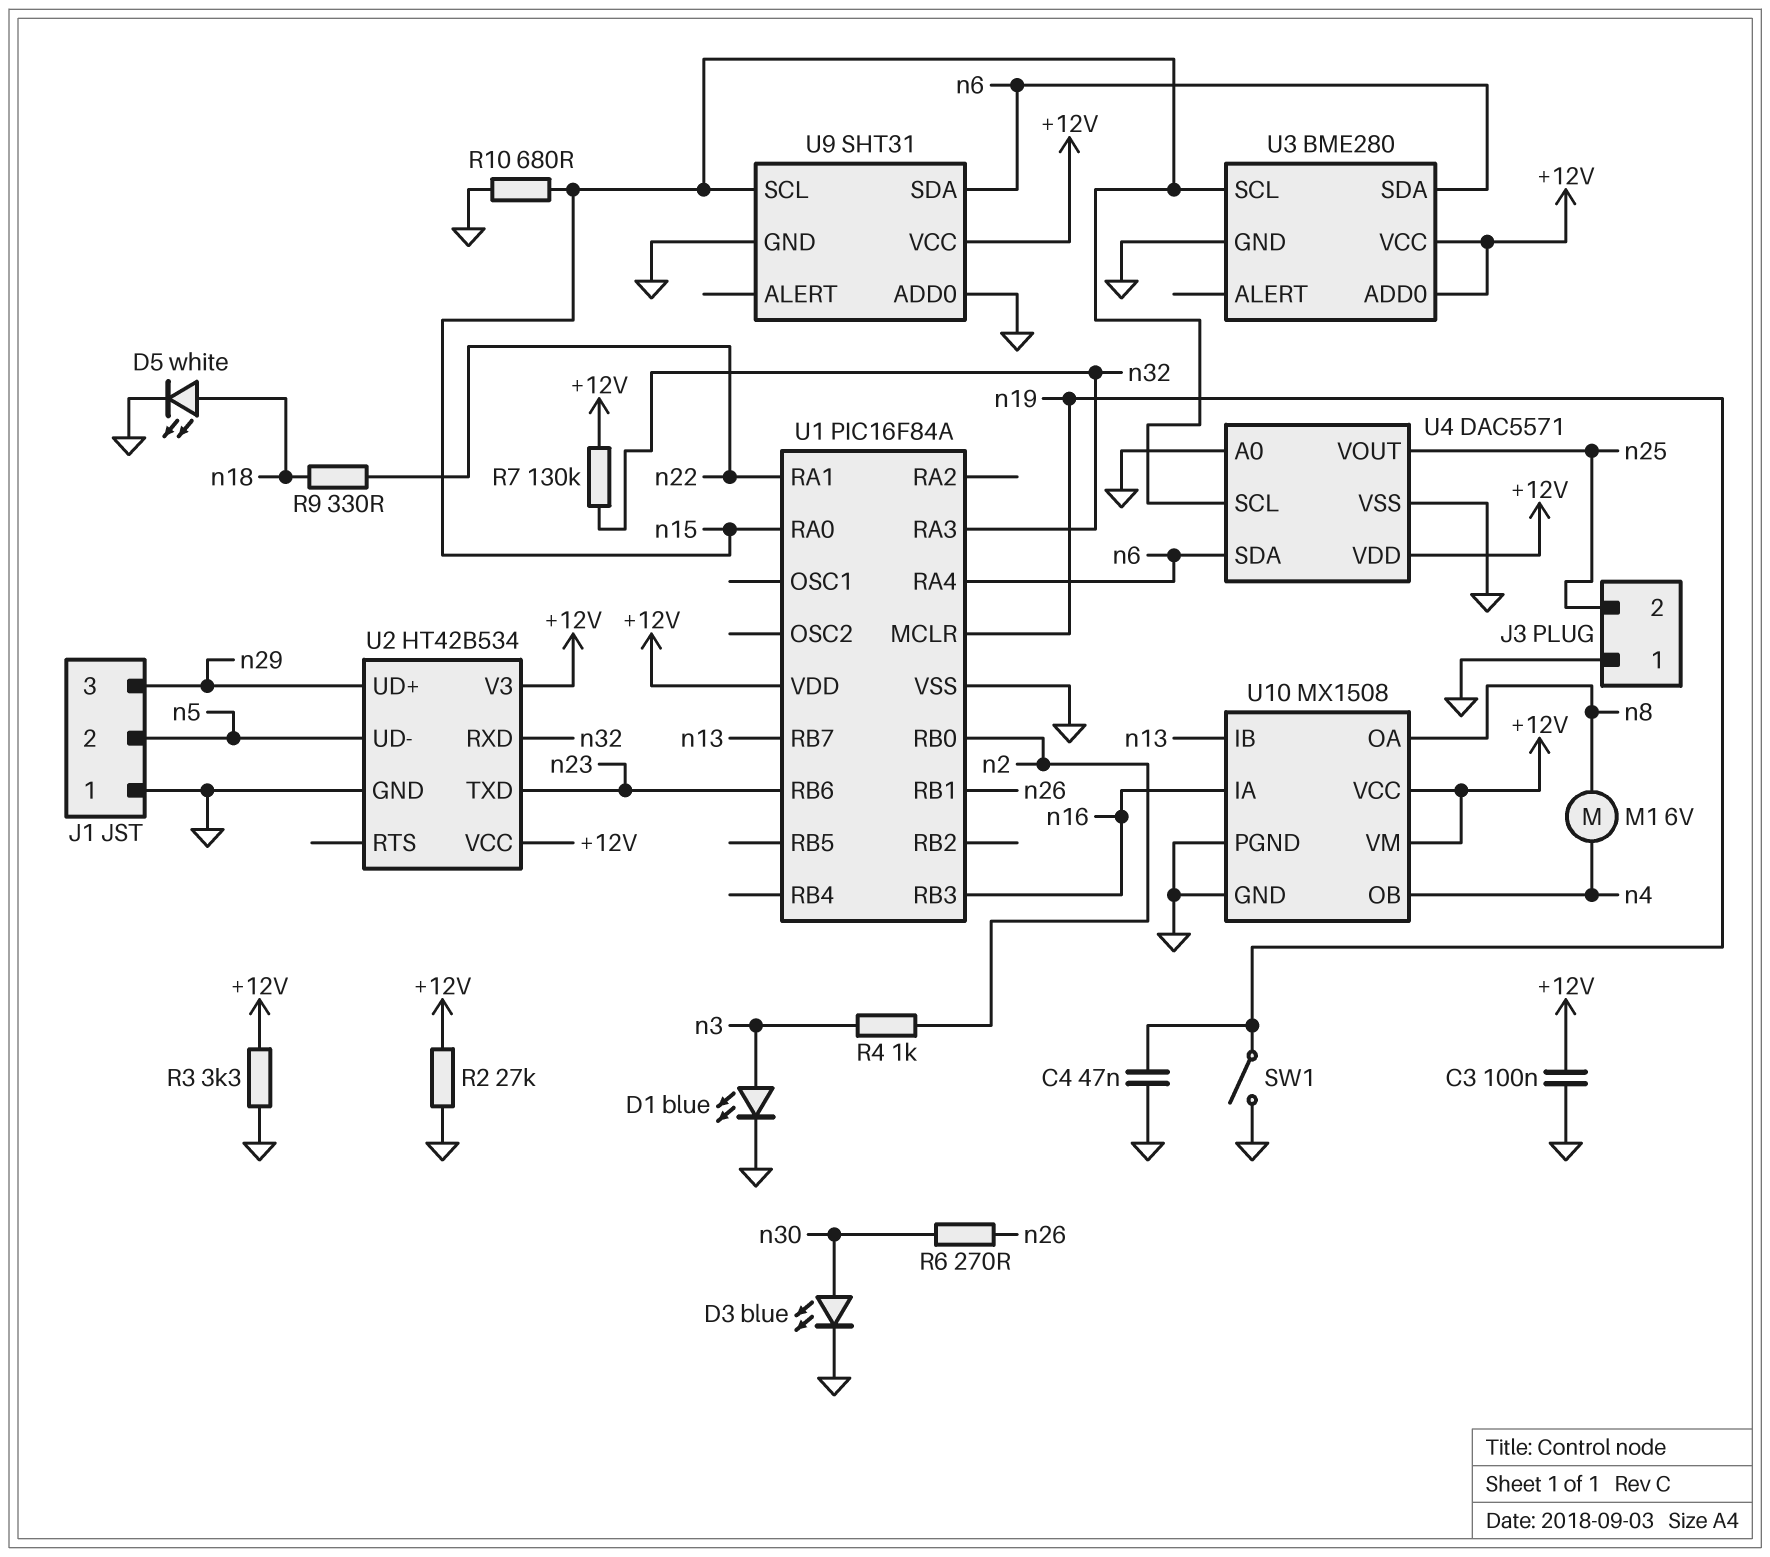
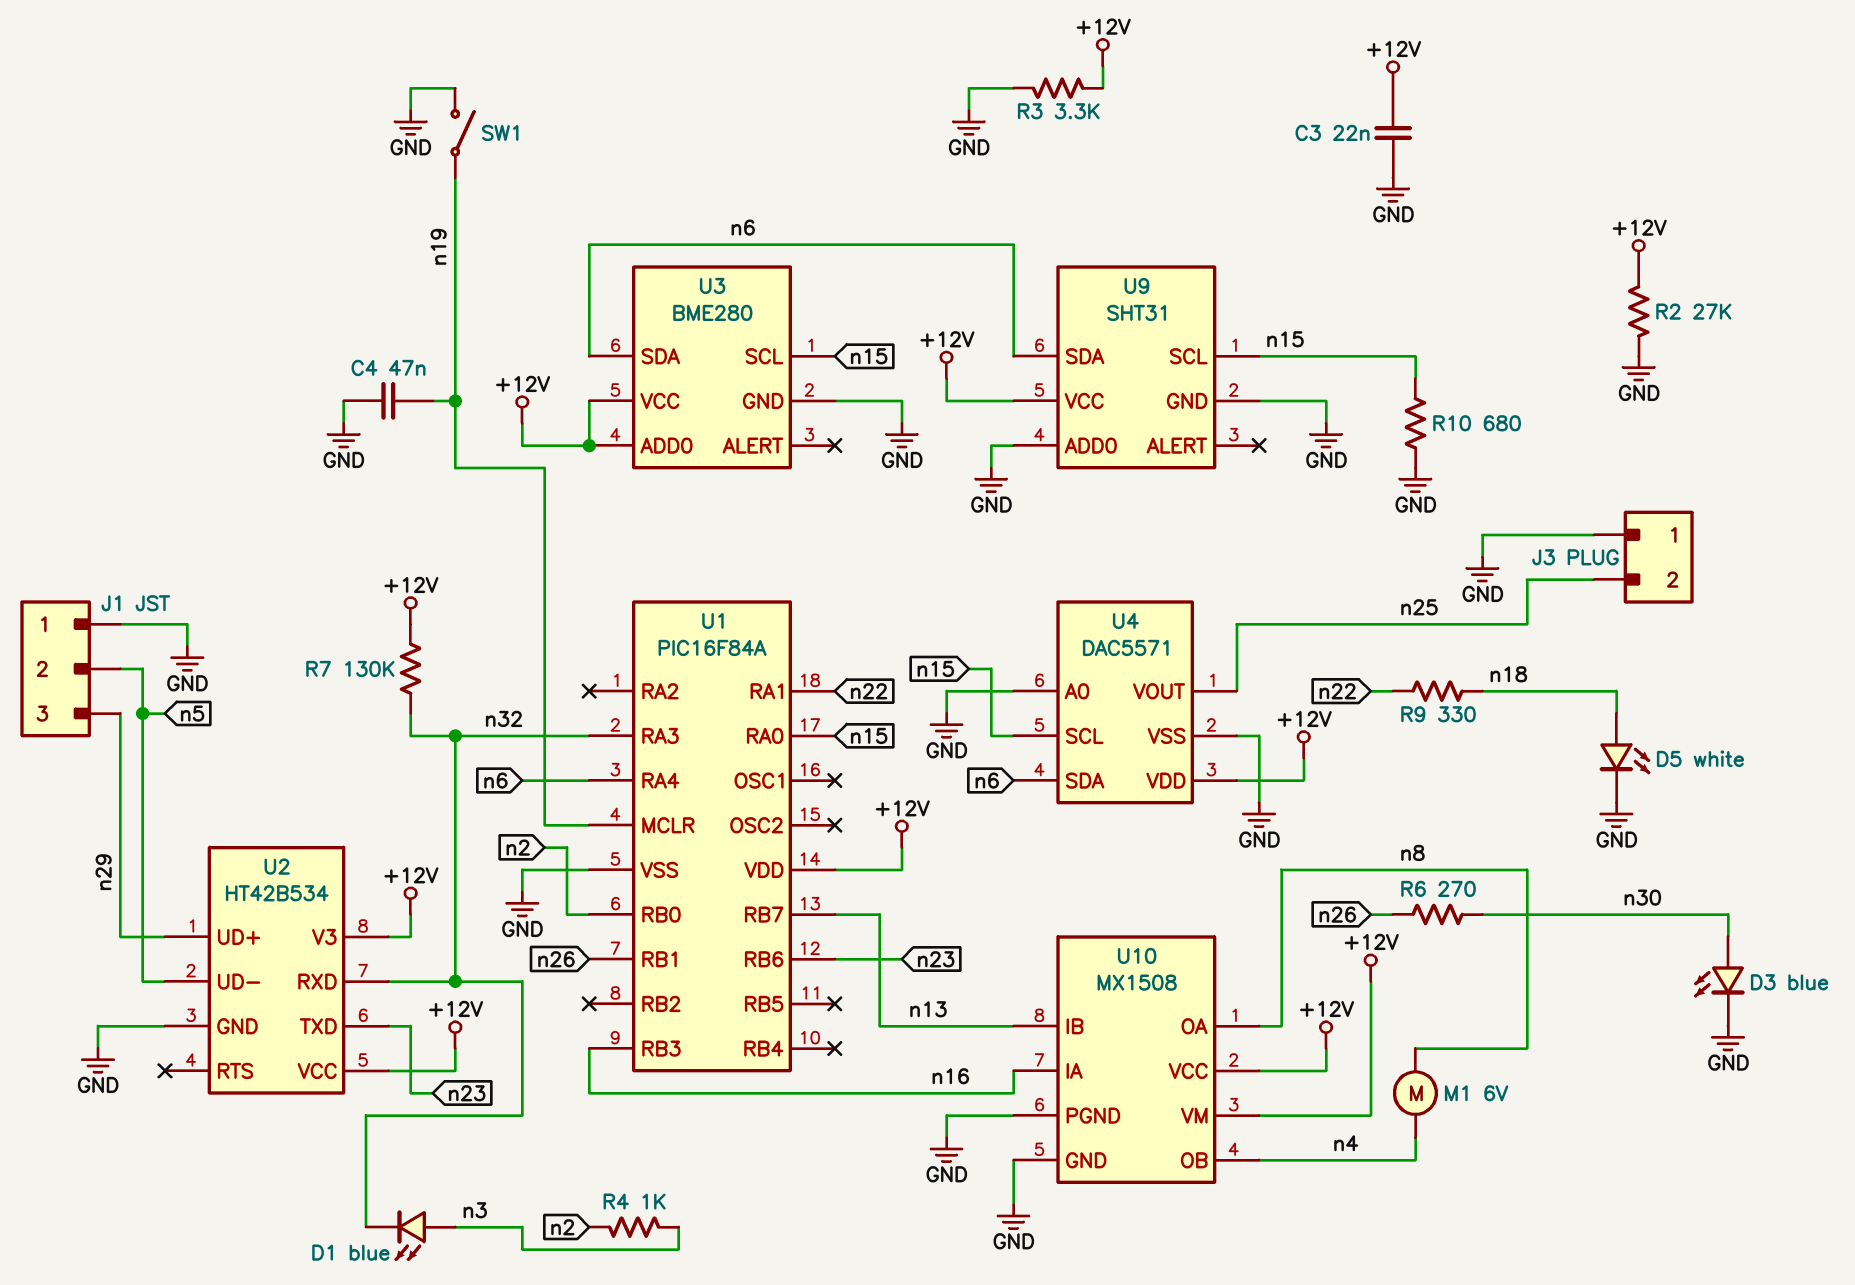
C3: 100nF (+12V, GND) -> 22nF (+12V, GND)
D1: LED blue (A n3, K GND) -> LED blue (A n3, K n32)

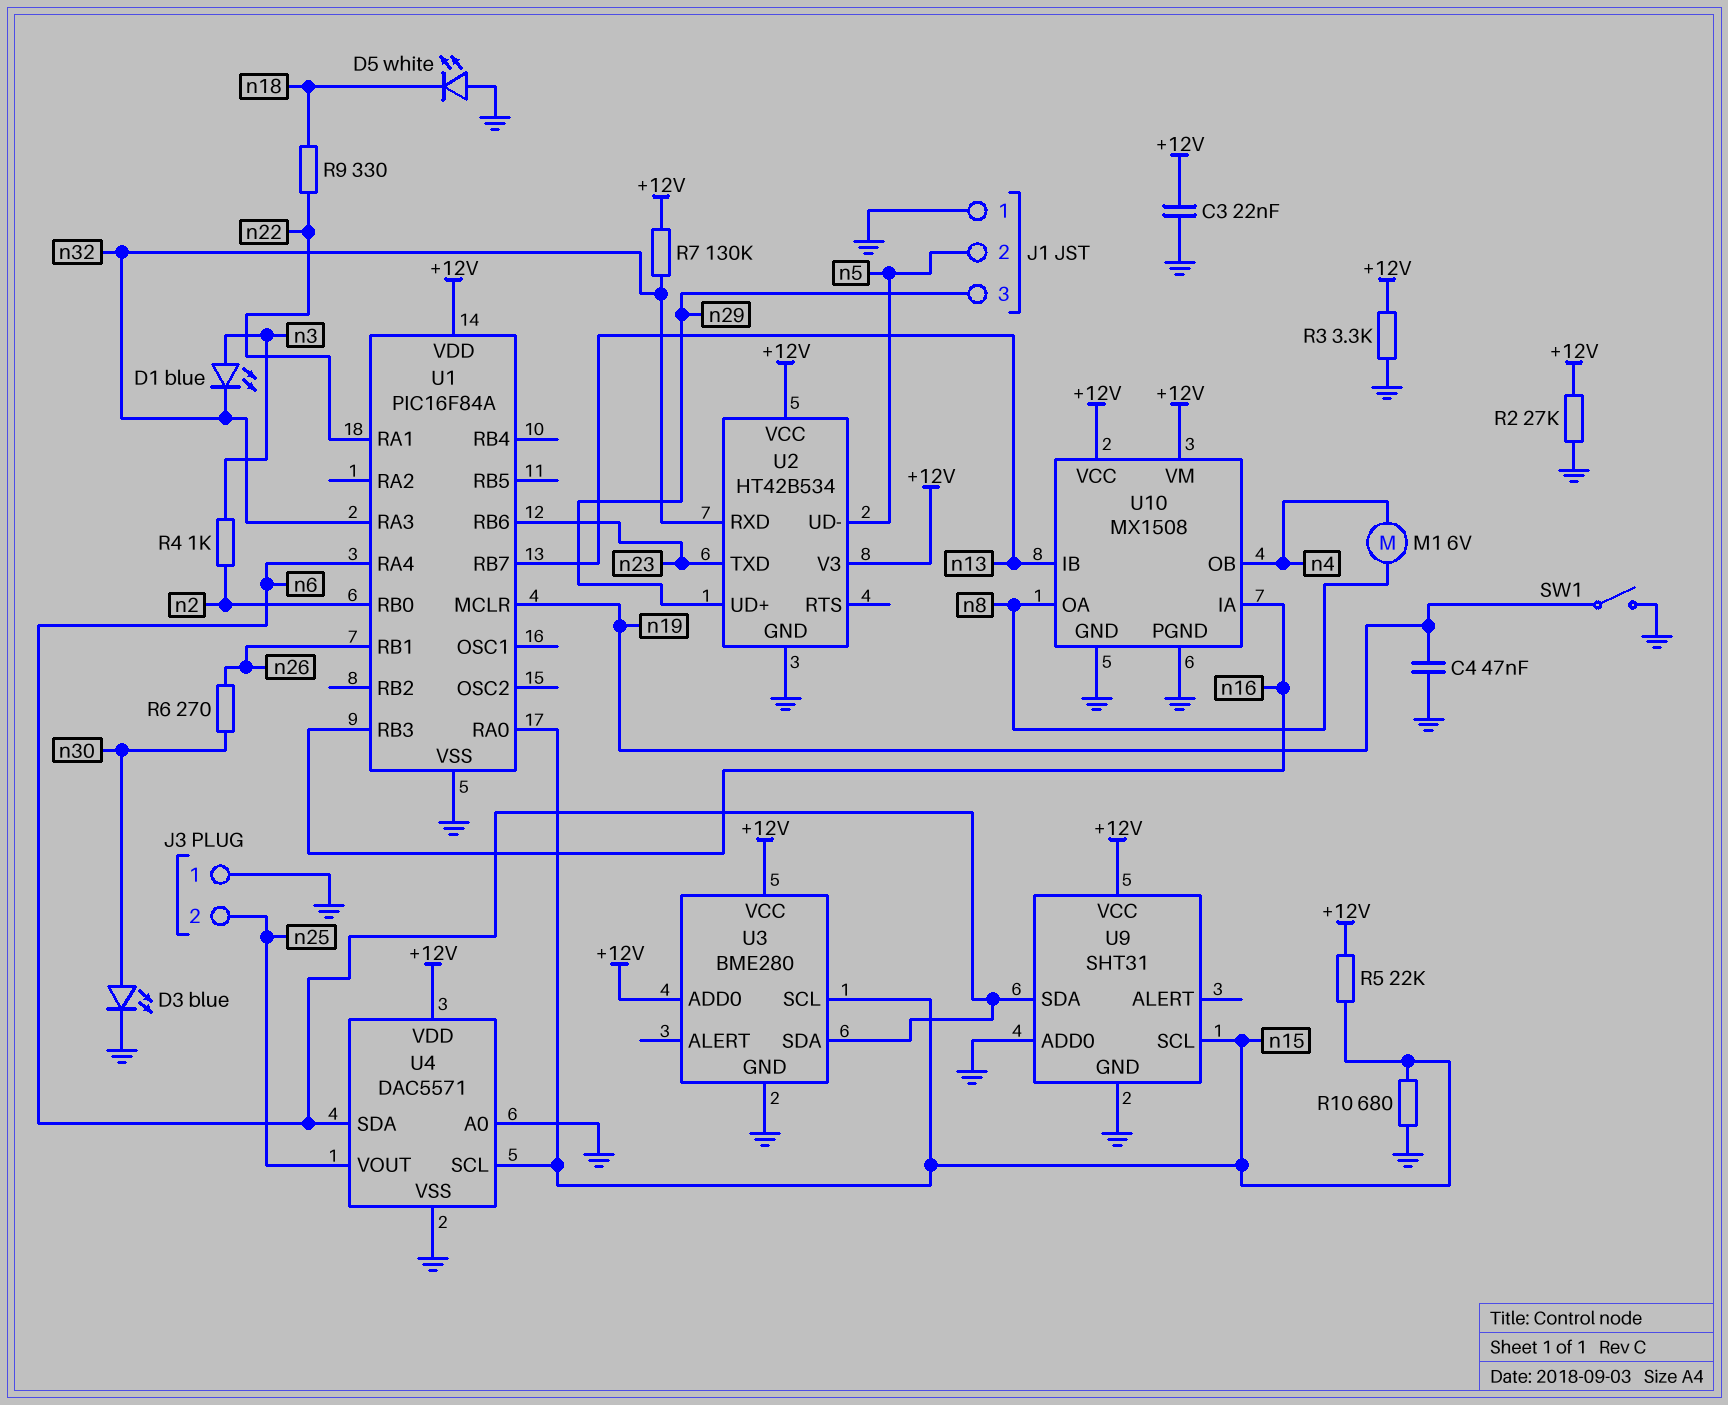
D5: LED white (A n18, K GND) -> LED white (A GND, K n18)
R5: none -> 22k (+12V, n15)

